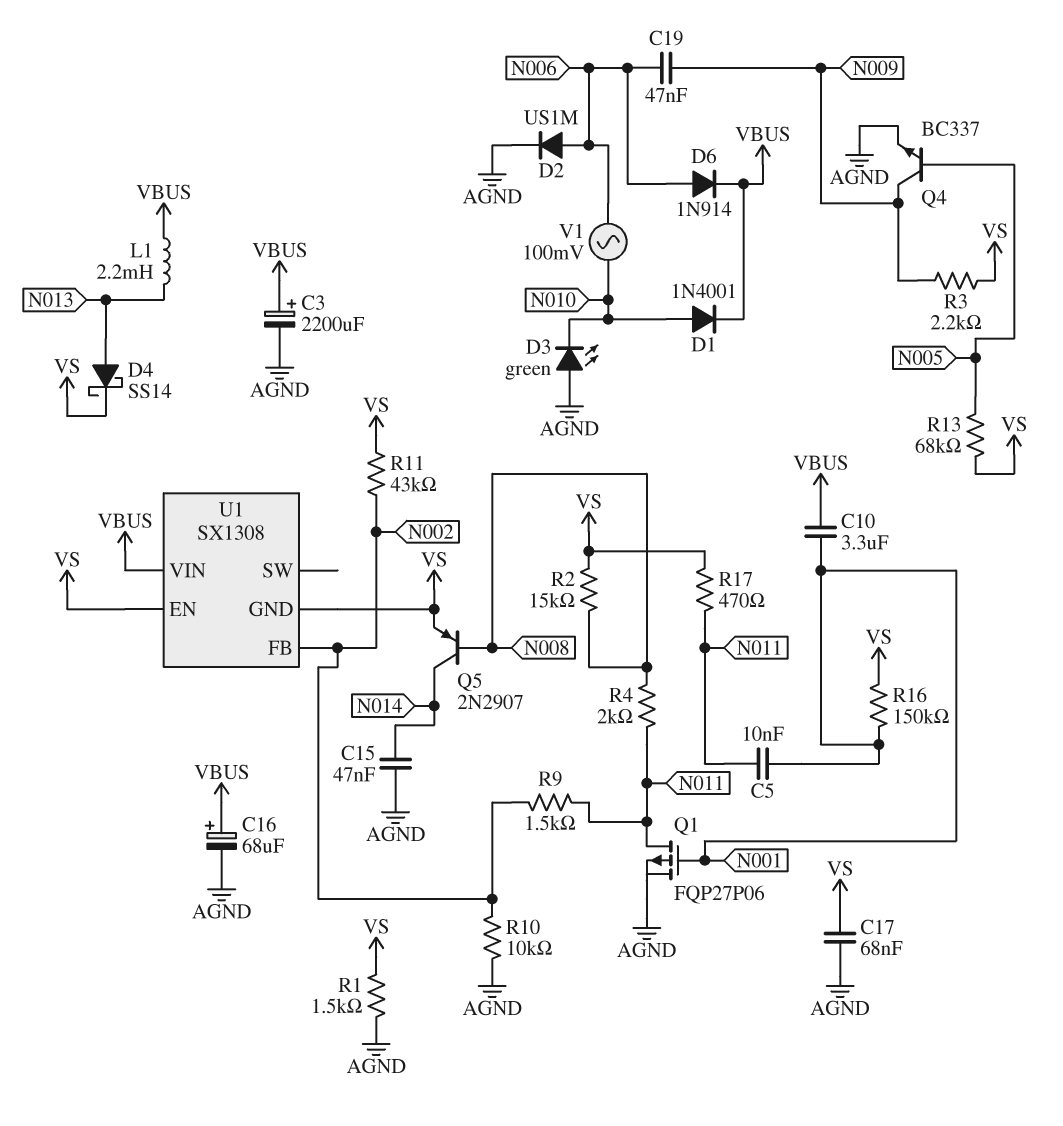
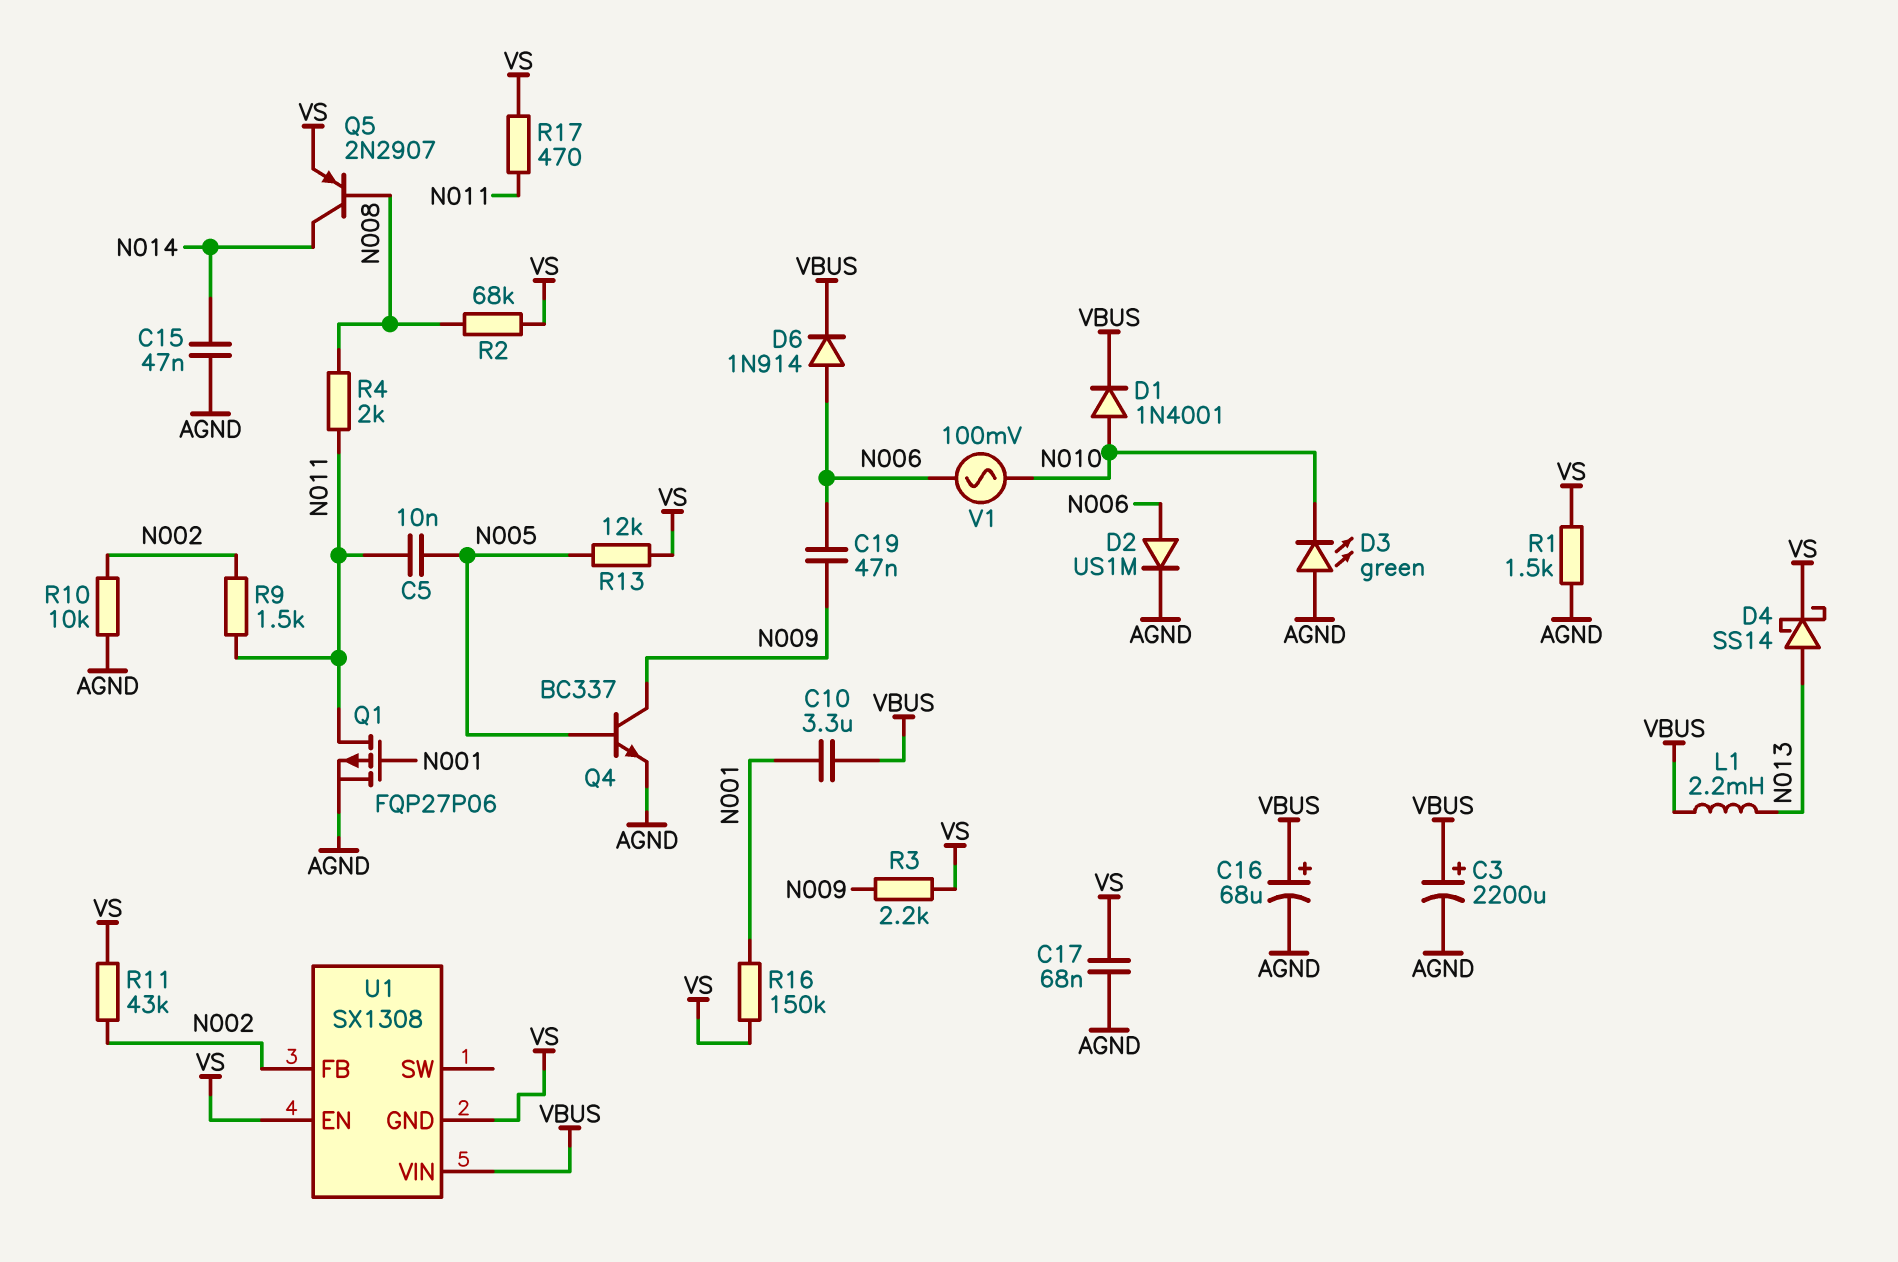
C5: 10nF (N001, N011) -> 10nF (N005, N011)
R2: 15k (N008, VS) -> 68k (N008, VS)
R13: 68k (N005, VS) -> 12k (N005, VS)

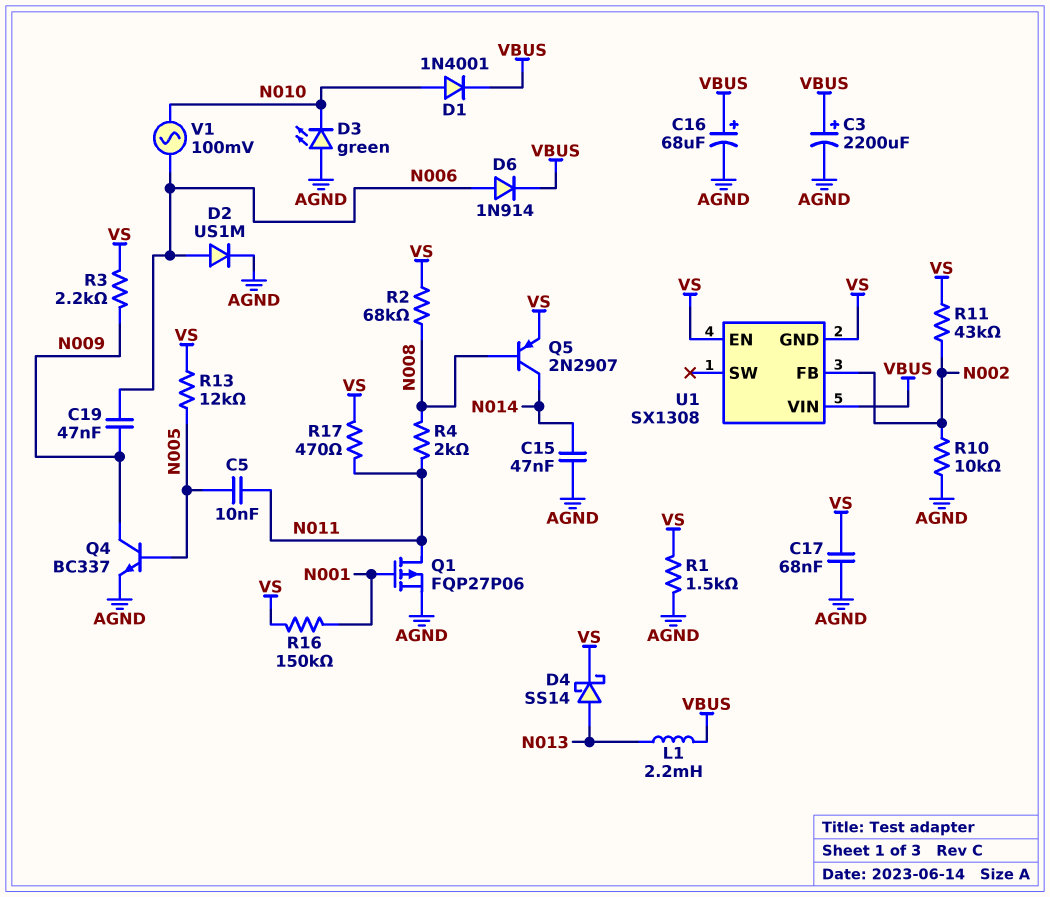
C10: 3.3uF (N001, VBUS) -> none
R9: 1.5k (N002, N011) -> none

